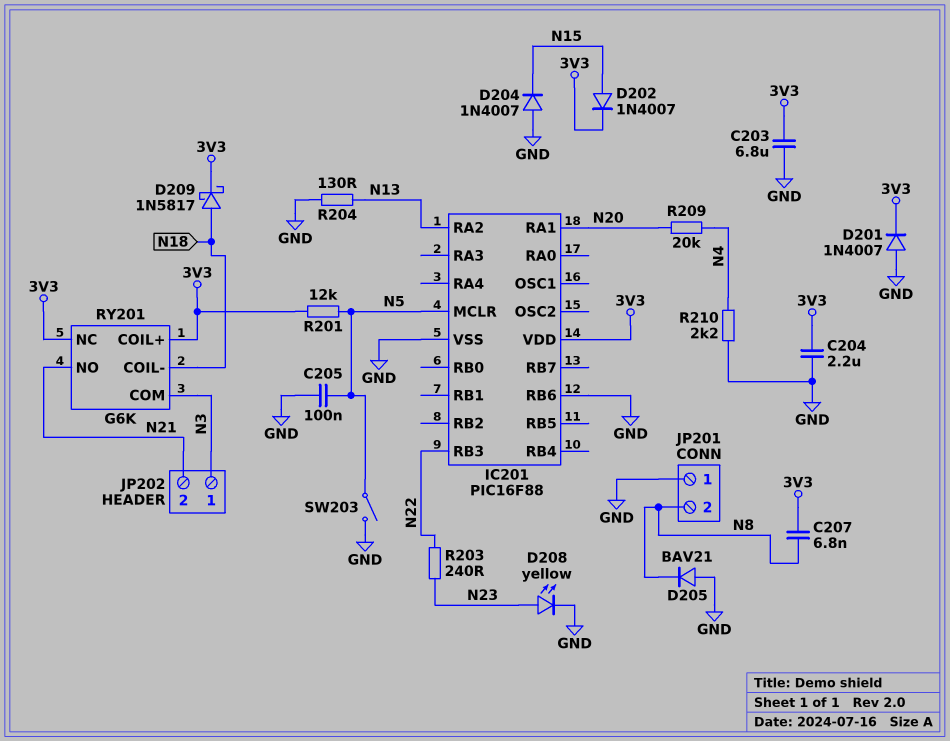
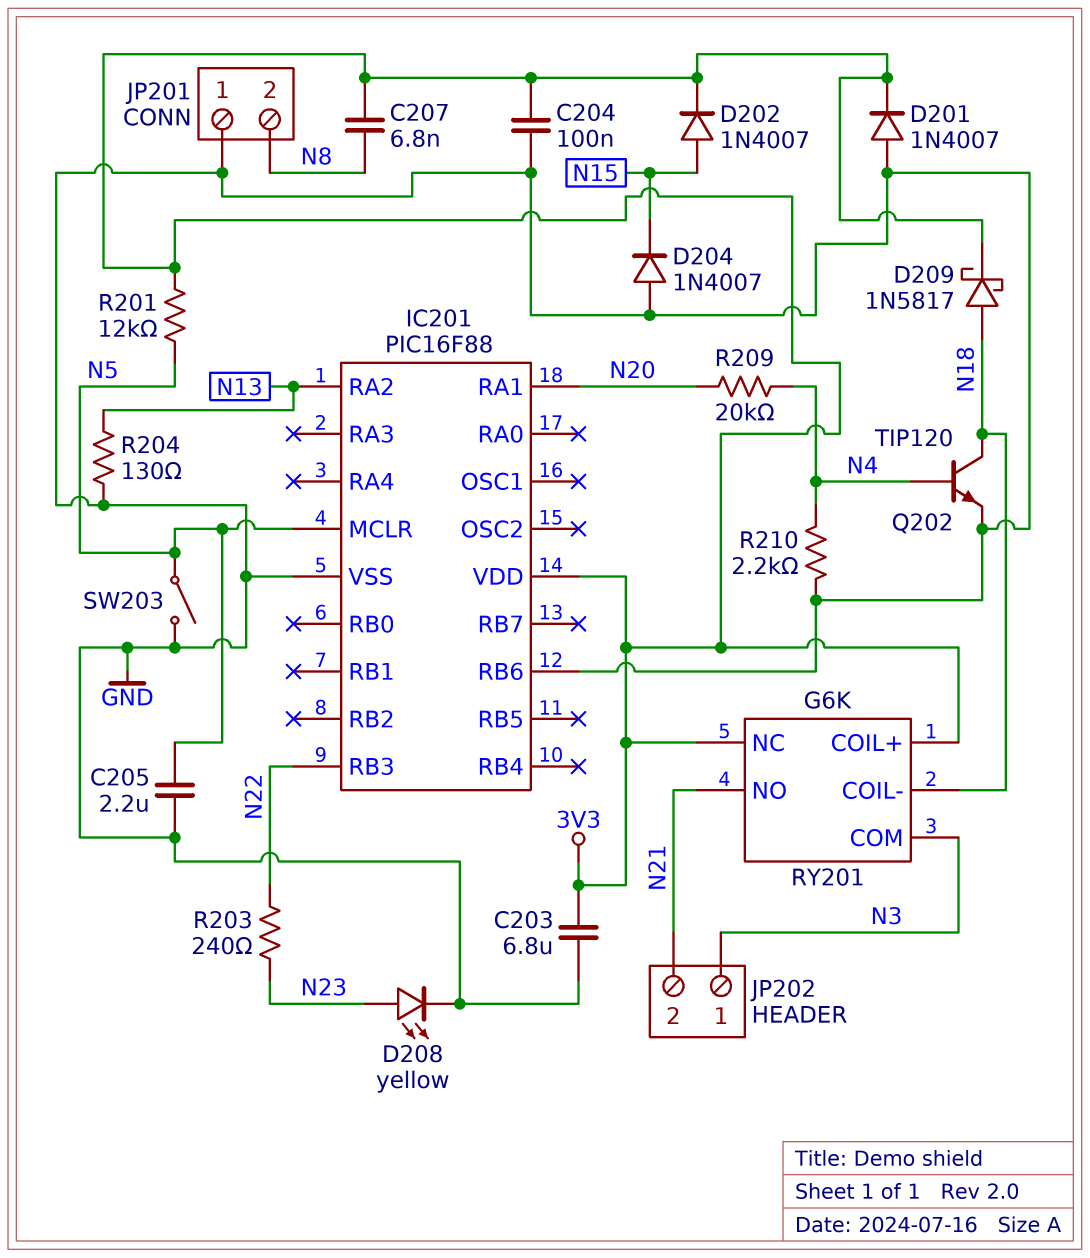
C204: 2.2uF (3V3, GND) -> 100nF (3V3, GND)
C205: 100nF (GND, N5) -> 2.2uF (GND, N5)
D205: diode BAV21 (A GND, K N8) -> none
Q202: none -> NPN TIP120 (B N4, C N18, E GND)

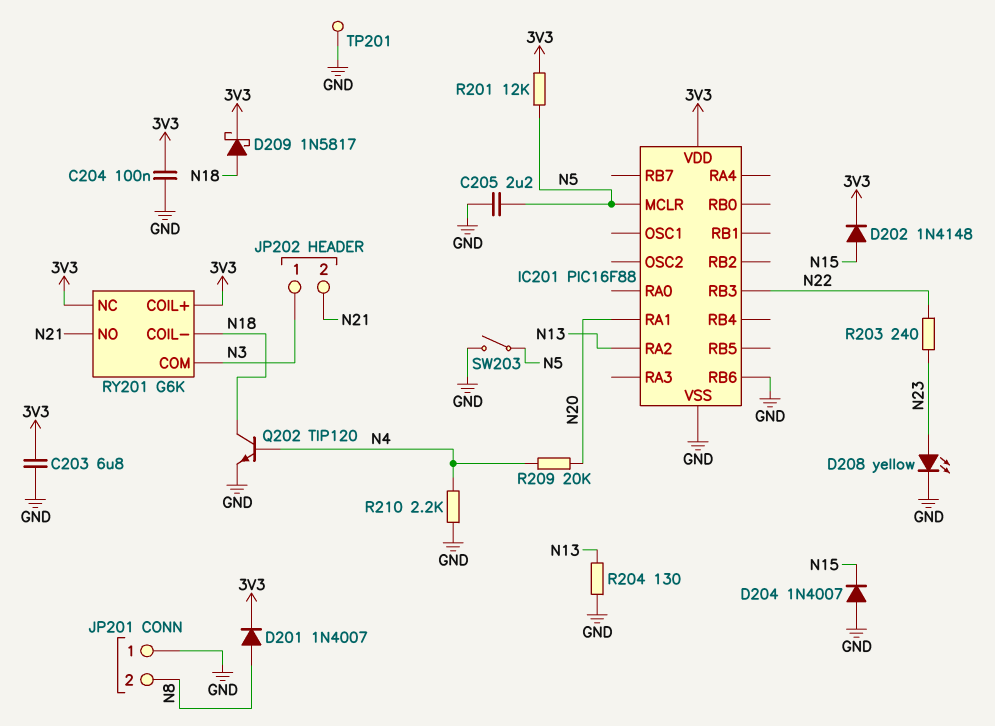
C207: 6.8nF (3V3, N8) -> none
D201: diode 1N4007 (A GND, K 3V3) -> diode 1N4007 (A N8, K 3V3)
D202: diode 1N4007 (A N15, K 3V3) -> diode 1N4148 (A N15, K 3V3)
TP201: none -> test point (GND)

